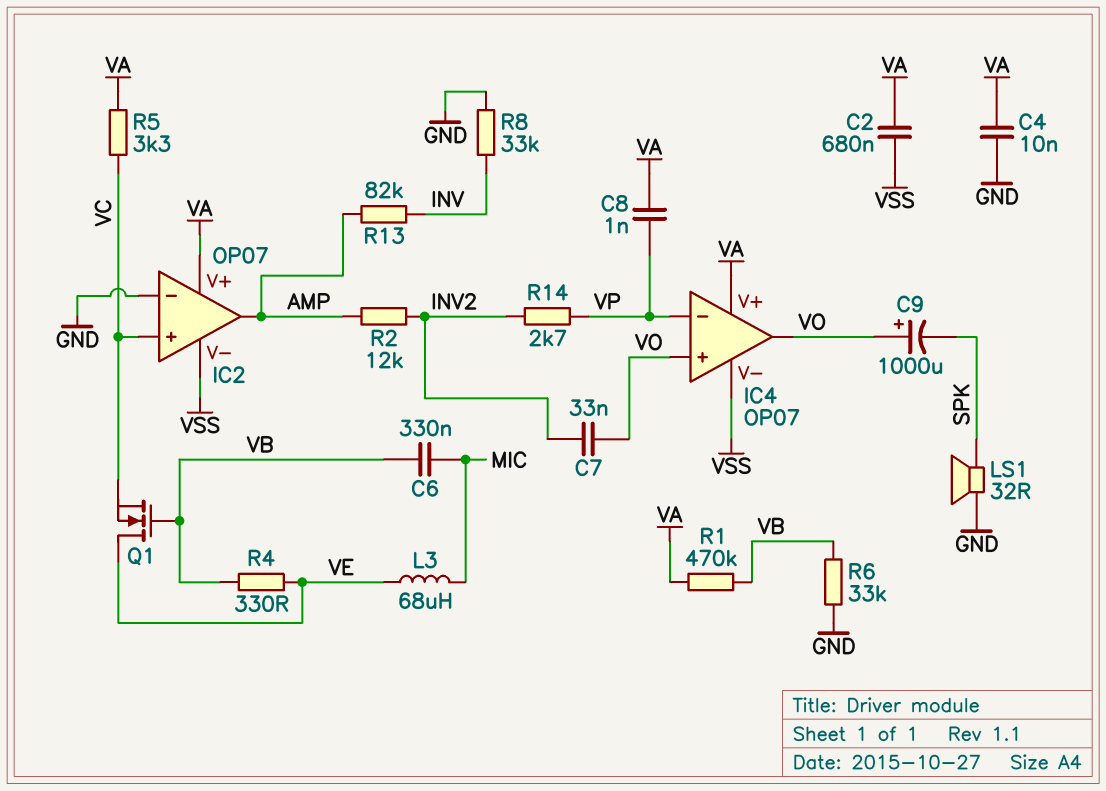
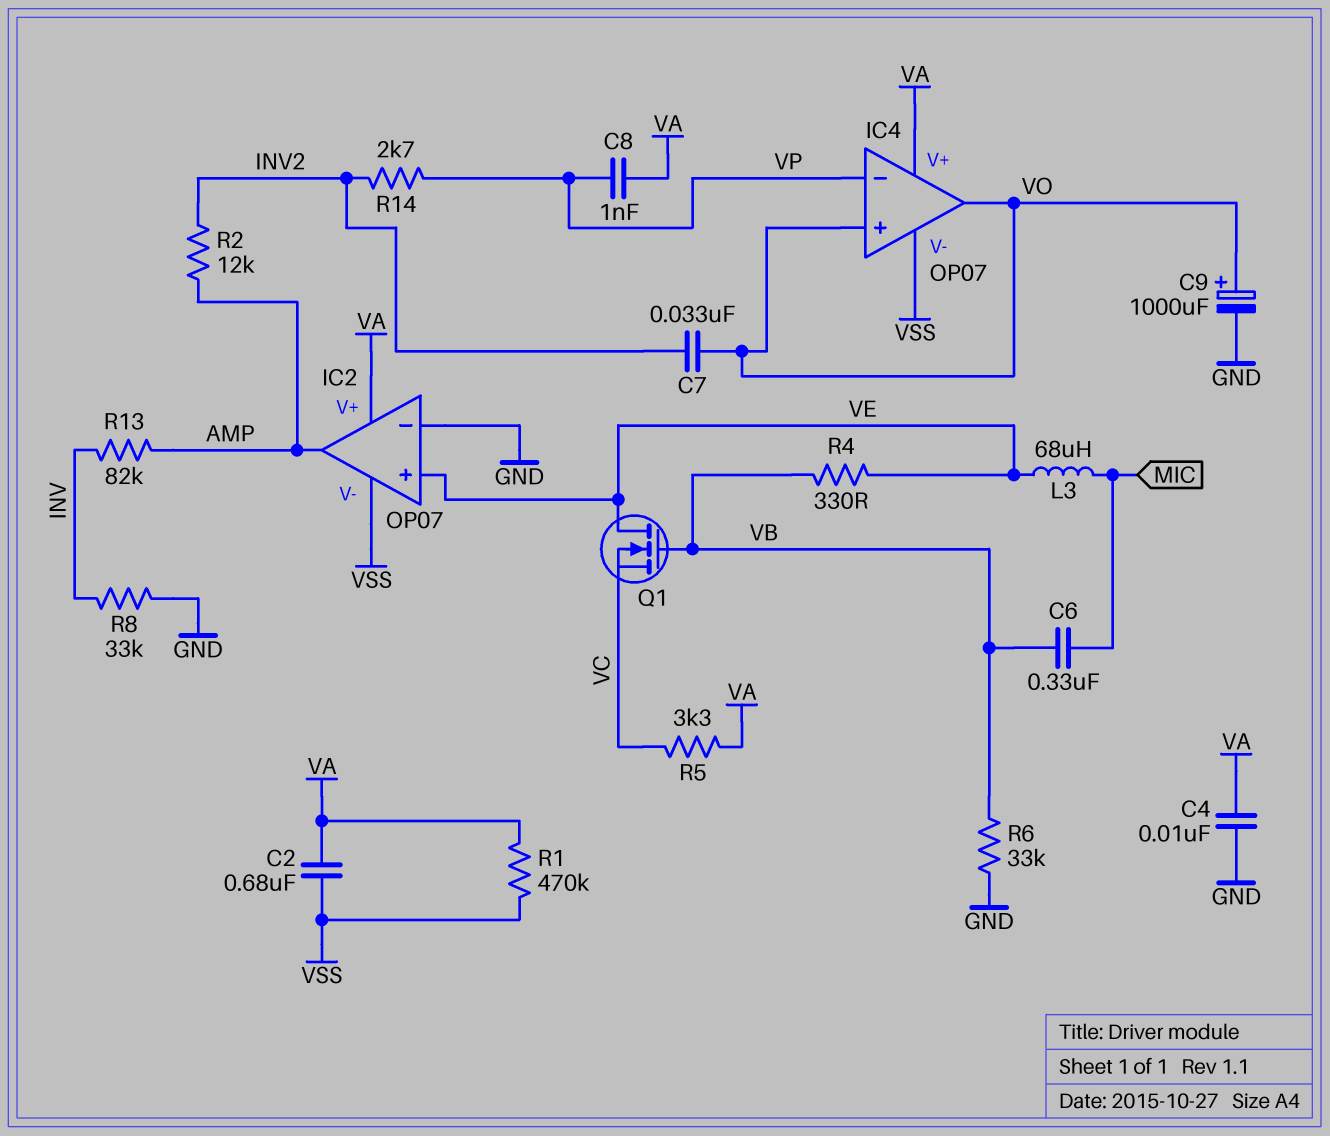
C9: 1000uF (plus VO, minus SPK) -> 1000uF (plus VO, minus GND)
IC2 pin in+: VC -> VE
LS1: speaker 32R (GND, SPK) -> none
R1: 470k (VA, VB) -> 470k (VA, VSS)

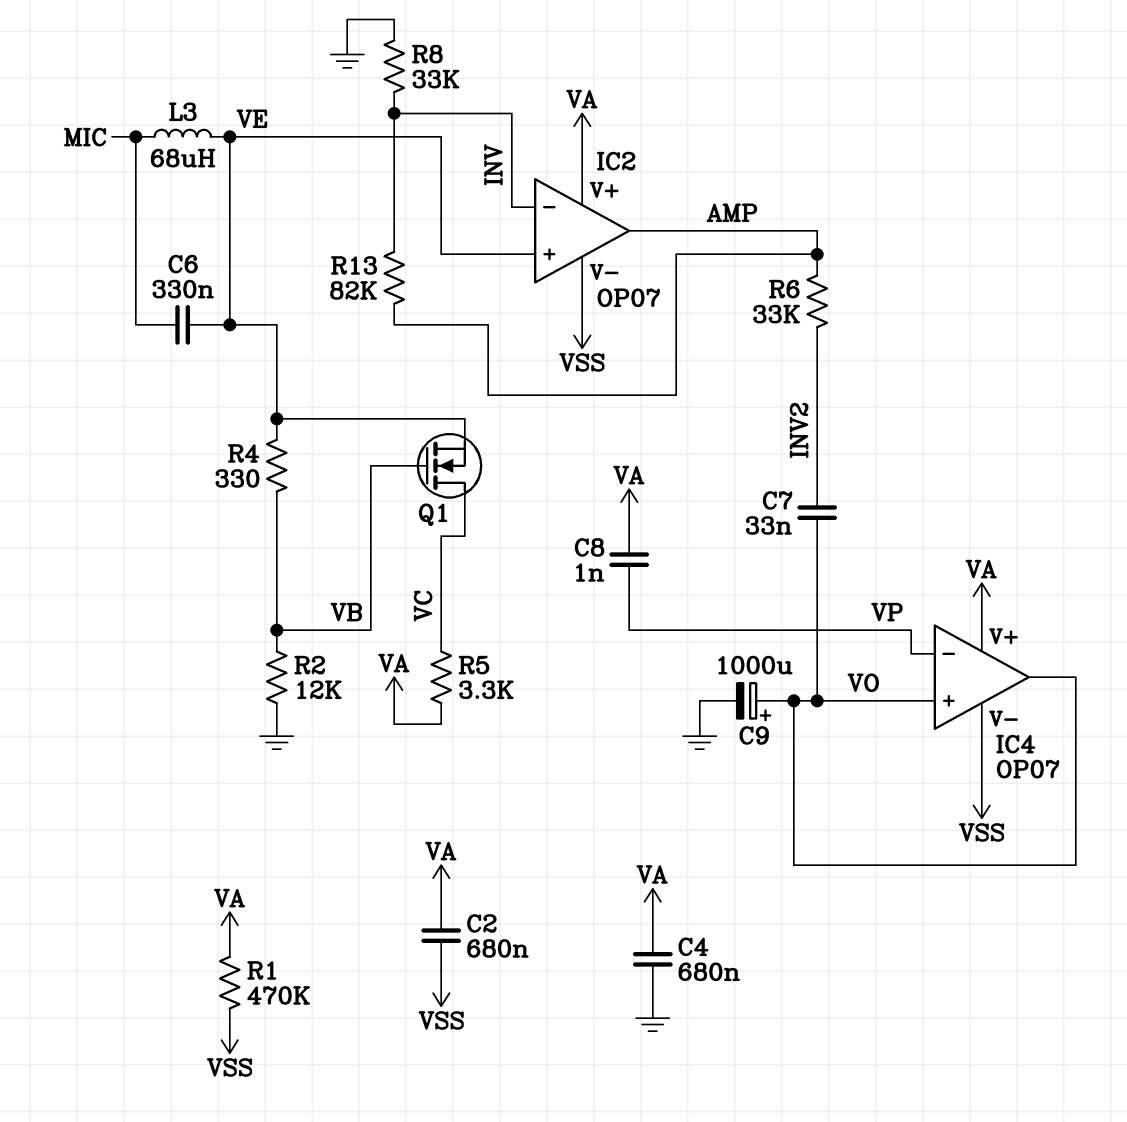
C4: 10nF (GND, VA) -> 680nF (GND, VA)
C6: 330nF (MIC, VB) -> 330nF (MIC, VE)
IC2 pin in-: GND -> INV
Q1: NMOS (G VB, D VE, S VC) -> NMOS (G VB, D VC, S VE)
R2: 12k (AMP, INV2) -> 12k (GND, VB)
R6: 33k (GND, VB) -> 33k (AMP, INV2)
R14: 2.7k (INV2, VP) -> none

